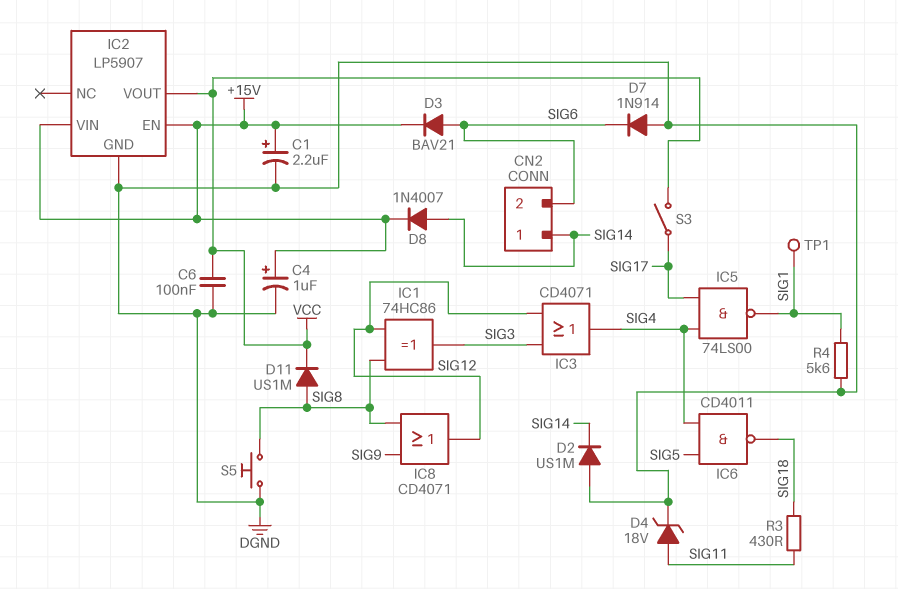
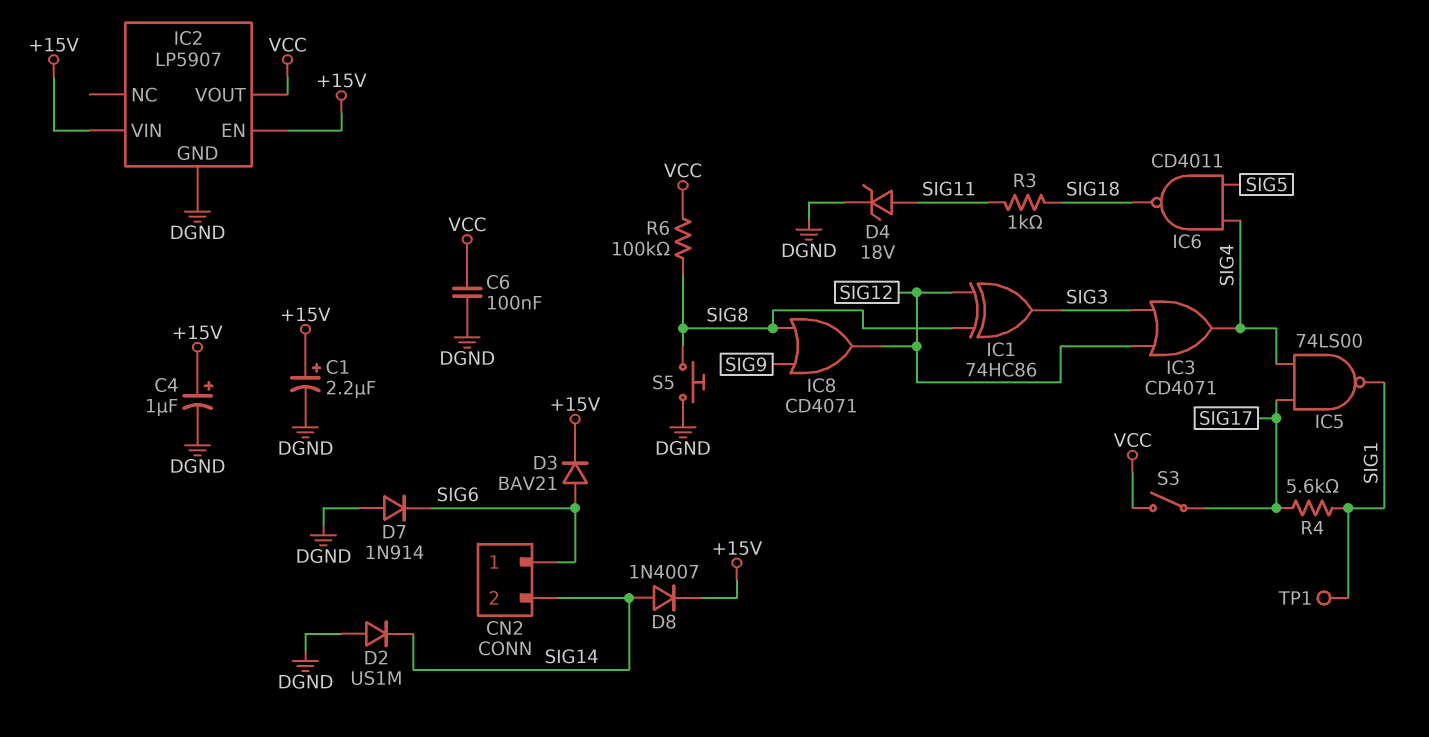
CN2 pin 1: SIG14 -> SIG6
CN2 pin 2: SIG6 -> SIG14
D11: diode US1M (A SIG8, K VCC) -> none
R3: 430 (SIG11, SIG18) -> 1k (SIG11, SIG18)
R4: 5.6k (DGND, SIG1) -> 5.6k (SIG1, SIG17)
R6: none -> 100k (SIG8, VCC)

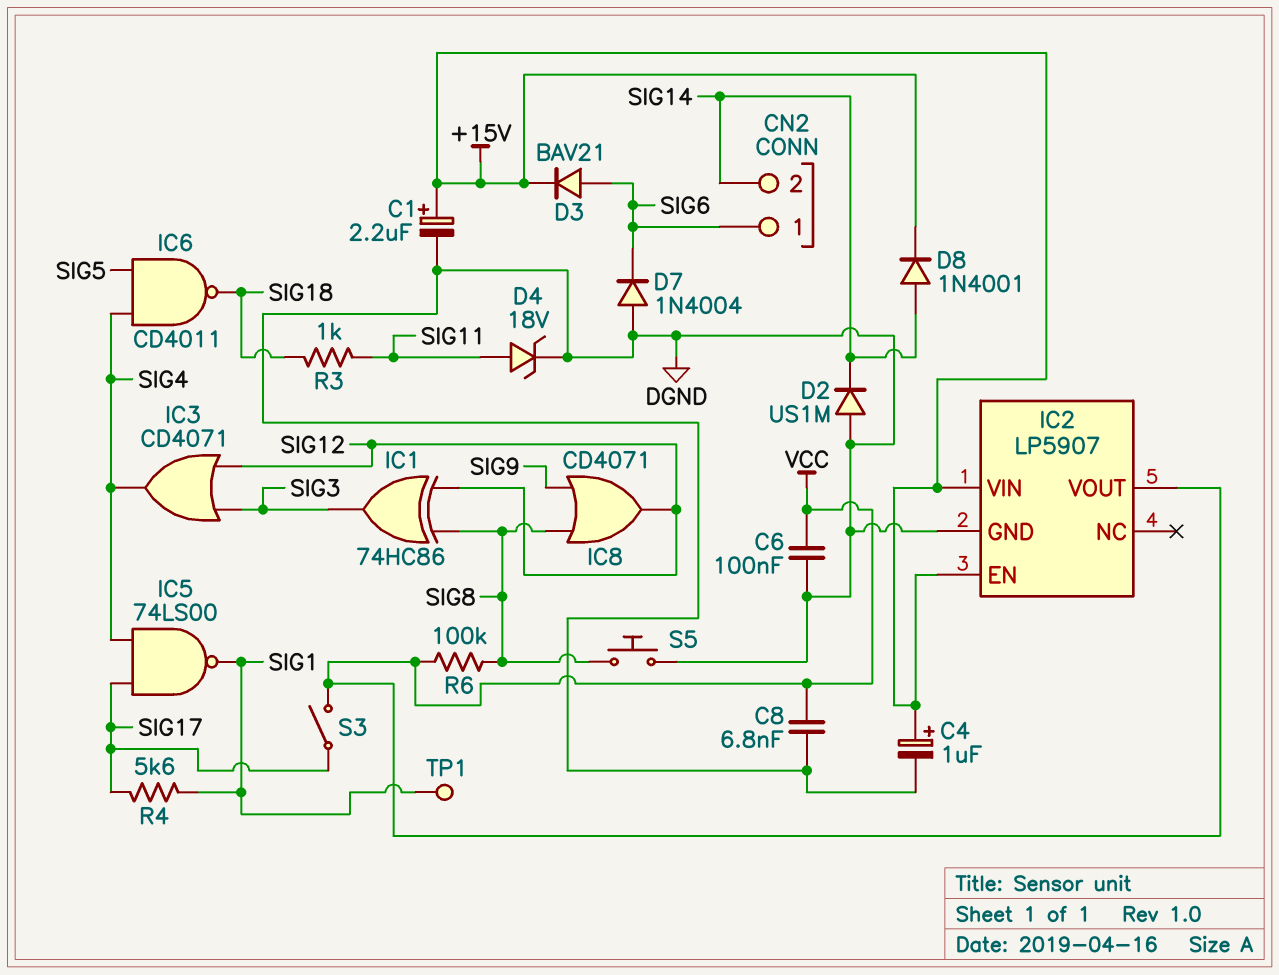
C8: none -> 6.8nF (DGND, VCC)
D7: diode 1N914 (A DGND, K SIG6) -> diode 1N4004 (A DGND, K SIG6)
D8: diode 1N4007 (A SIG14, K +15V) -> diode 1N4001 (A SIG14, K +15V)

